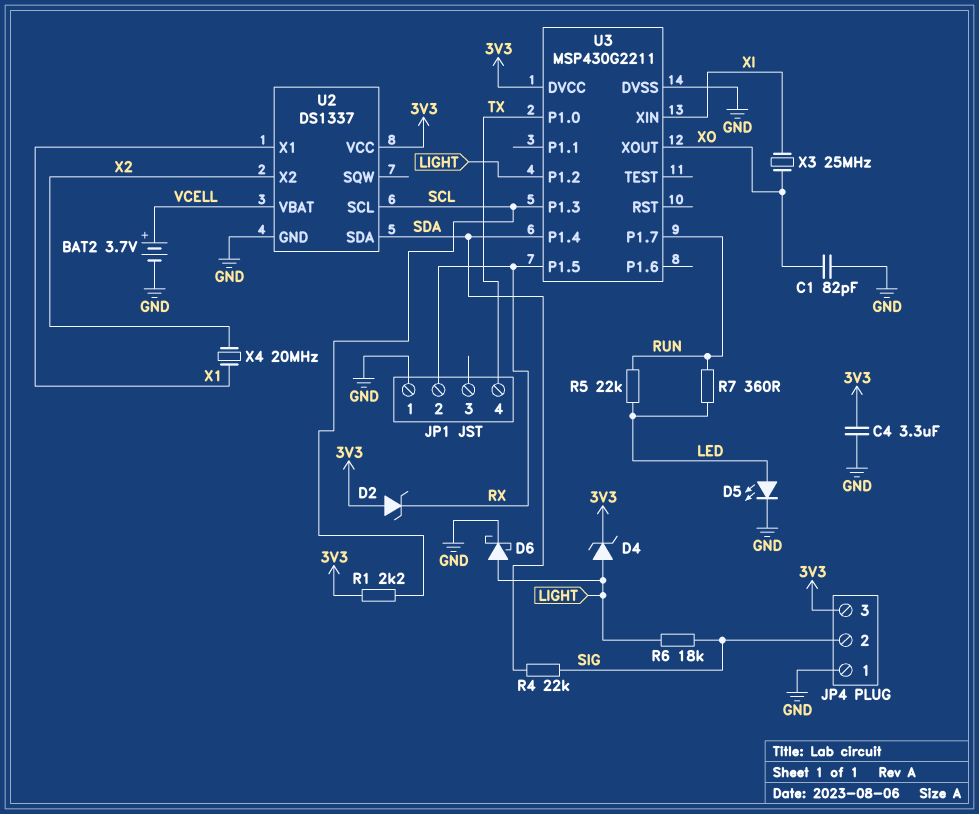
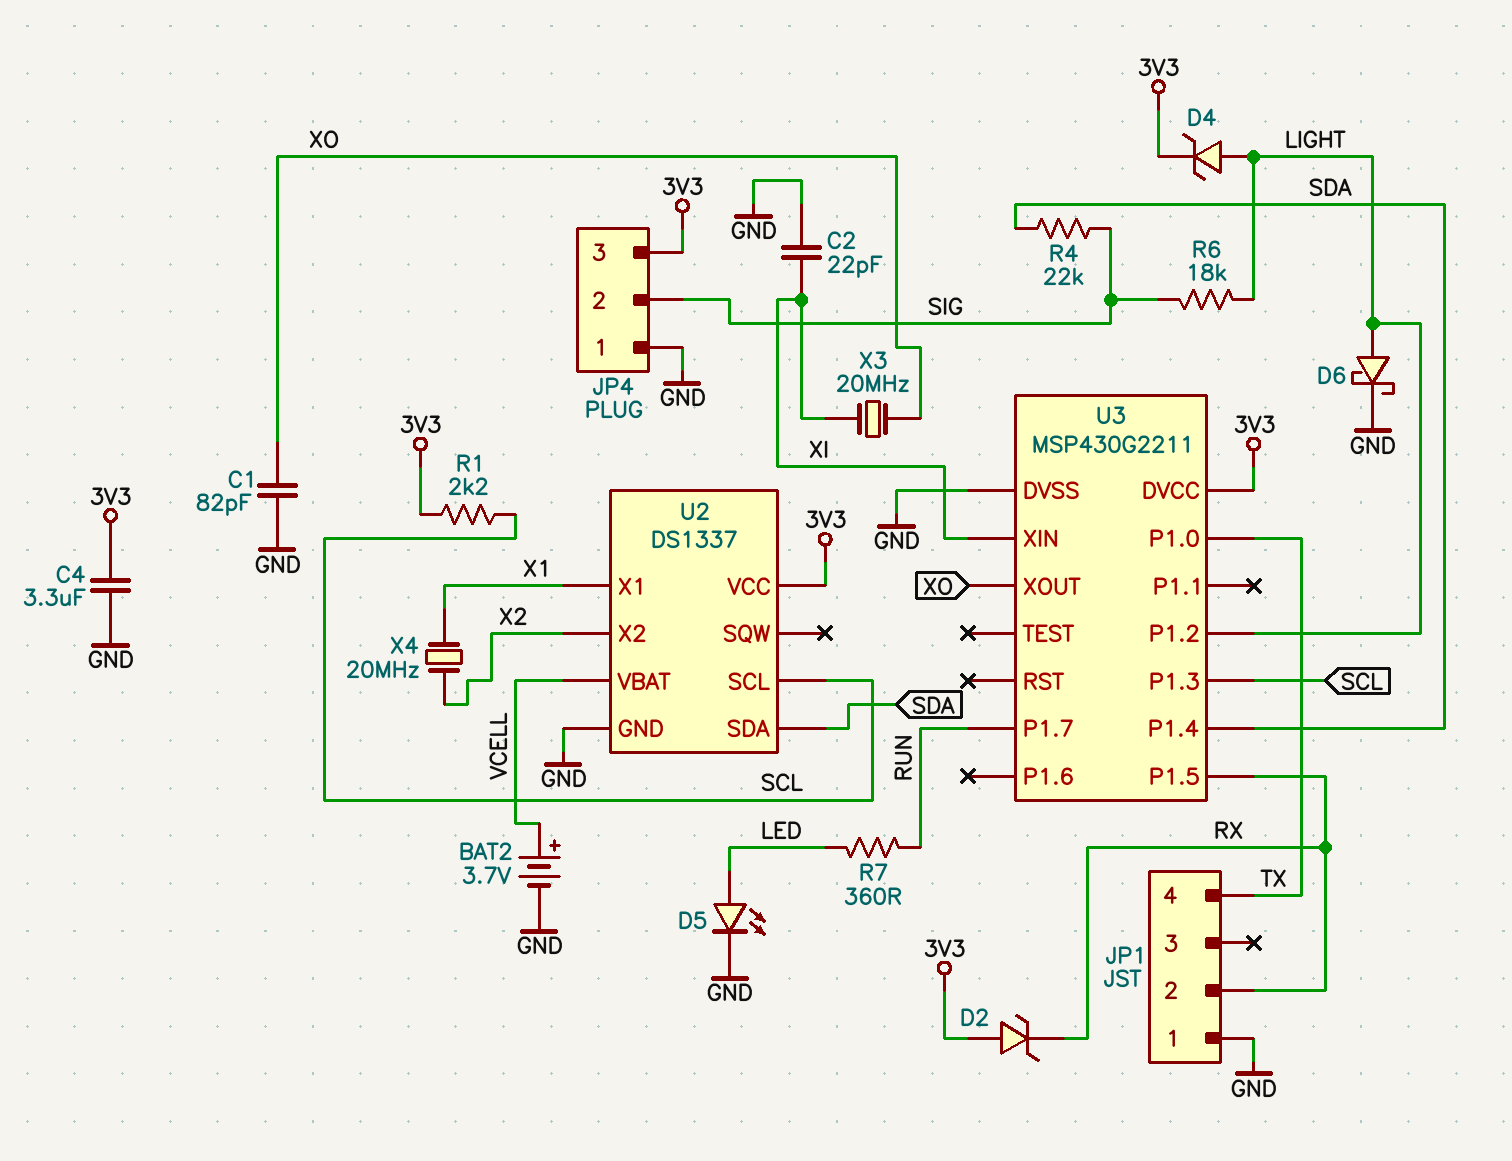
C2: none -> 22pF (GND, XI)
R5: 22k (LED, RUN) -> none
X3: 25MHz (XI, XO) -> 20MHz (XI, XO)

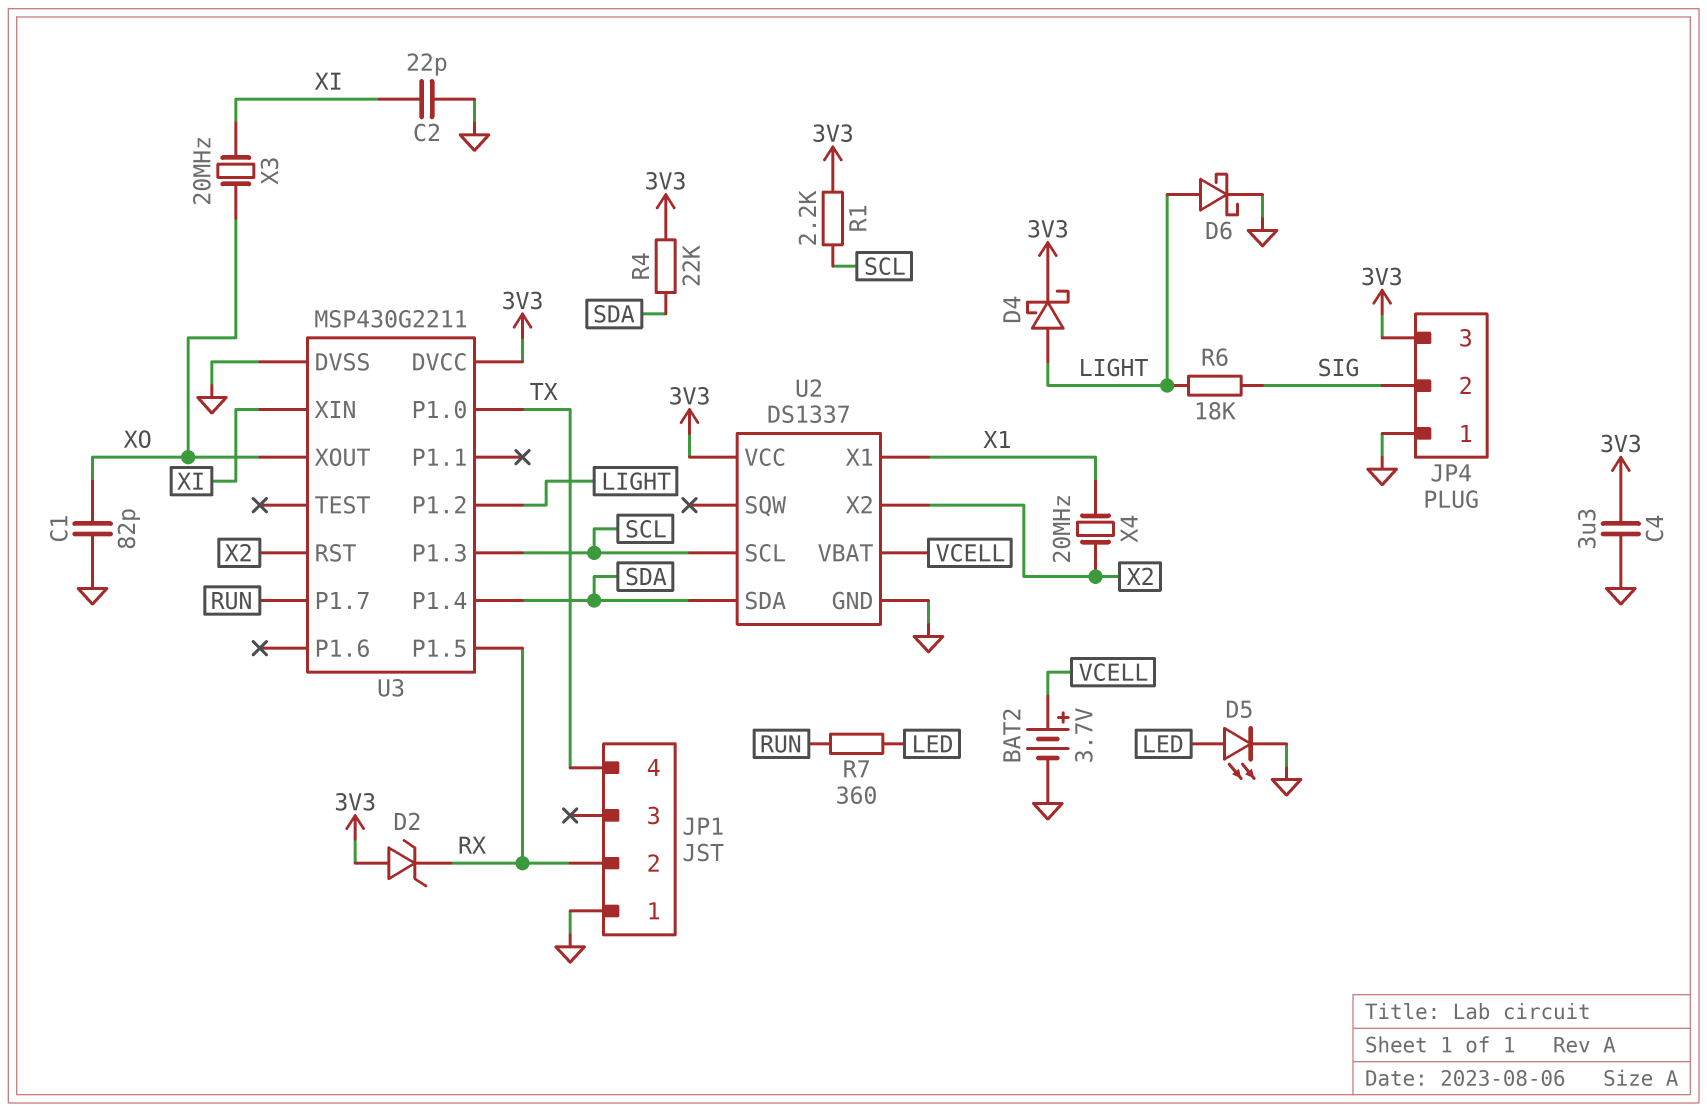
D4: zener (A LIGHT, K 3V3) -> schottky (A LIGHT, K 3V3)
R4: 22k (SDA, SIG) -> 22k (3V3, SDA)
U3 pin RST: none -> X2

